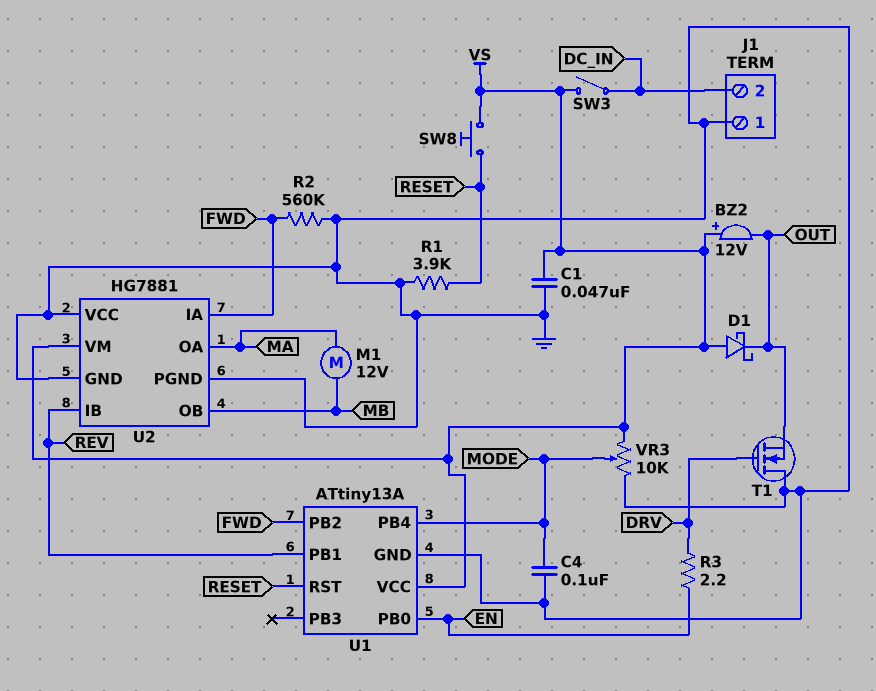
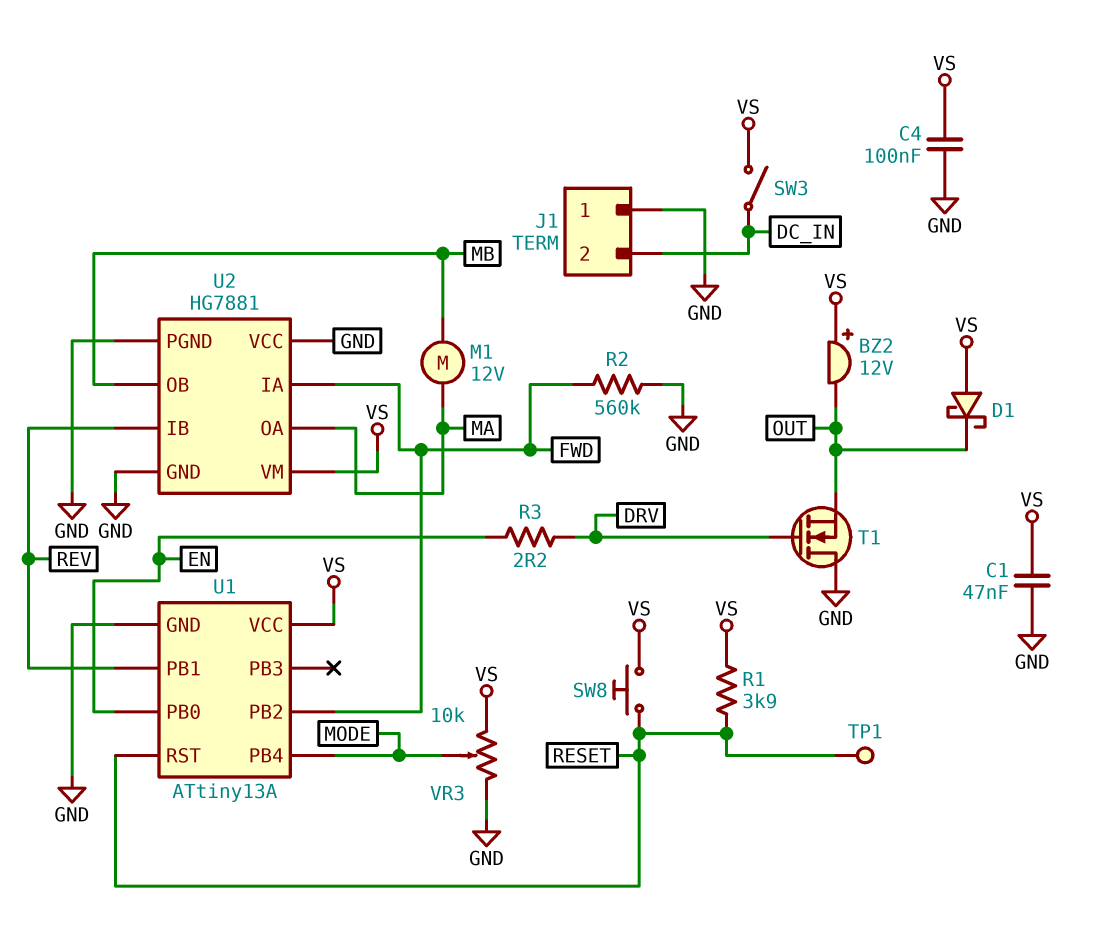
C4: 100nF (GND, MODE) -> 100nF (GND, VS)
R1: 3.9k (GND, RESET) -> 3.9k (RESET, VS)
TP1: none -> test point (RESET)

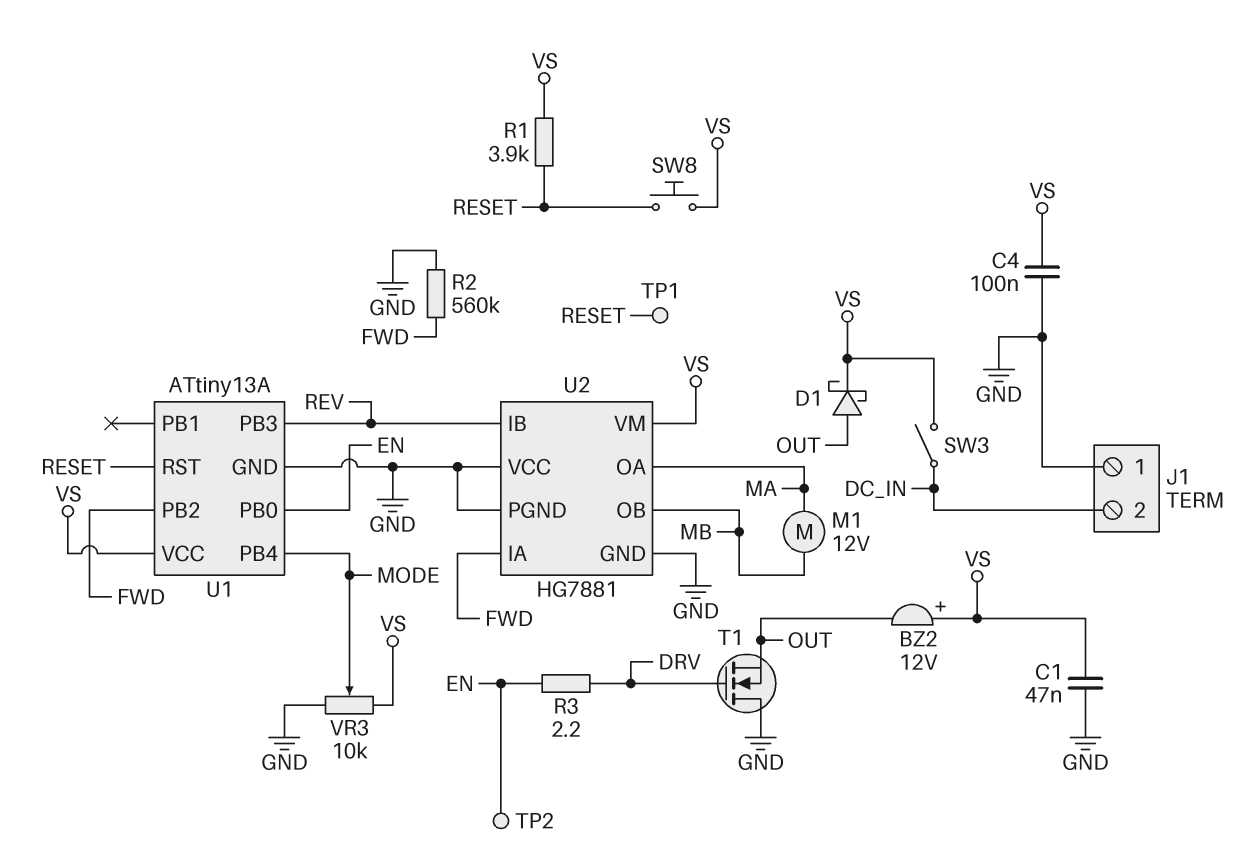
D1: schottky (A VS, K OUT) -> schottky (A OUT, K VS)
TP2: none -> test point (EN)
U1 pin PB1: REV -> none
U1 pin PB3: none -> REV

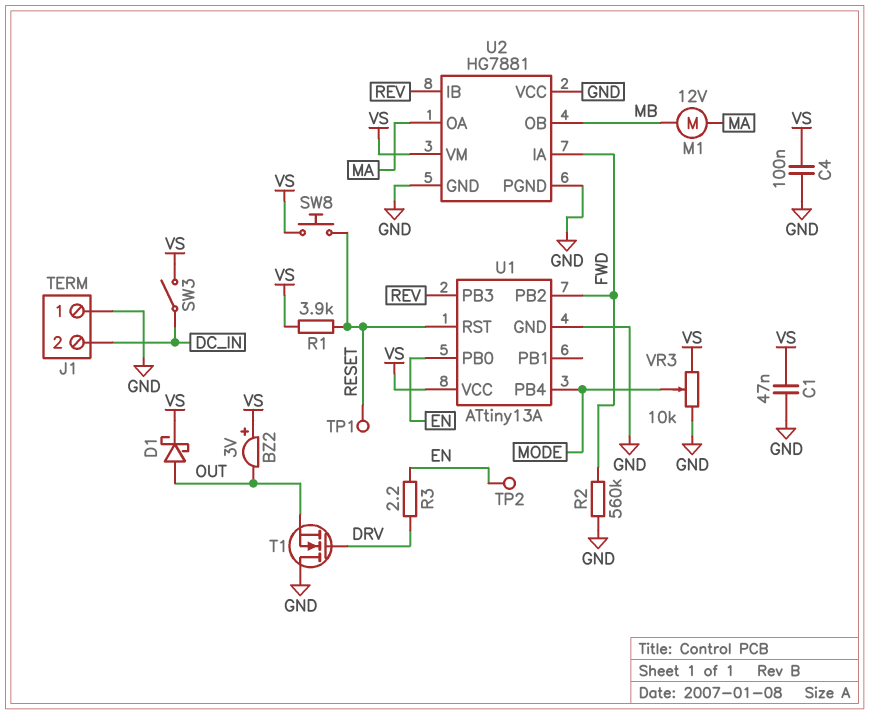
BZ2: buzzer 12V (plus VS, minus OUT) -> buzzer 3V (plus VS, minus OUT)

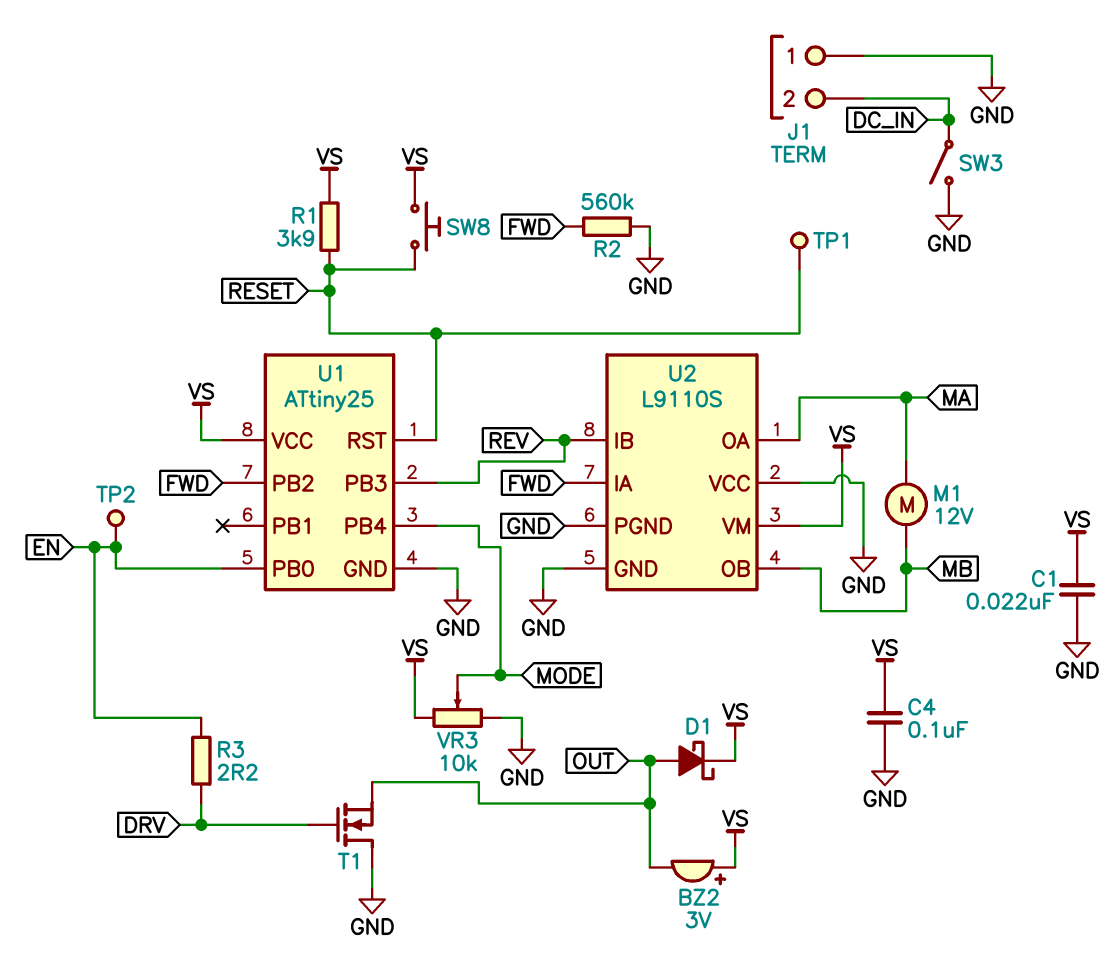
C1: 47nF (GND, VS) -> 22nF (GND, VS)
SW3: switch (DC_IN, VS) -> switch (DC_IN, GND)
U1: ATtiny13A -> ATtiny25
U2: HG7881 -> L9110S

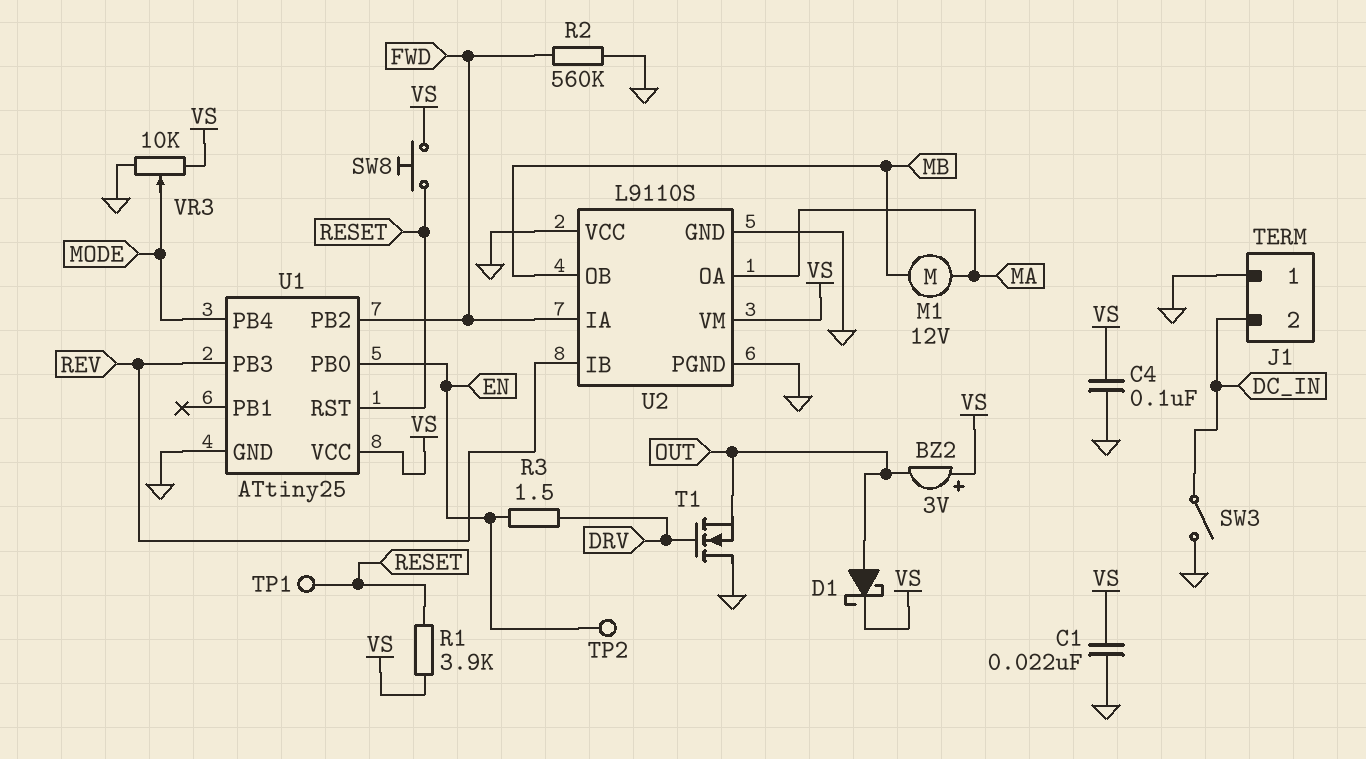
R3: 2.2 (DRV, EN) -> 1.5 (DRV, EN)

